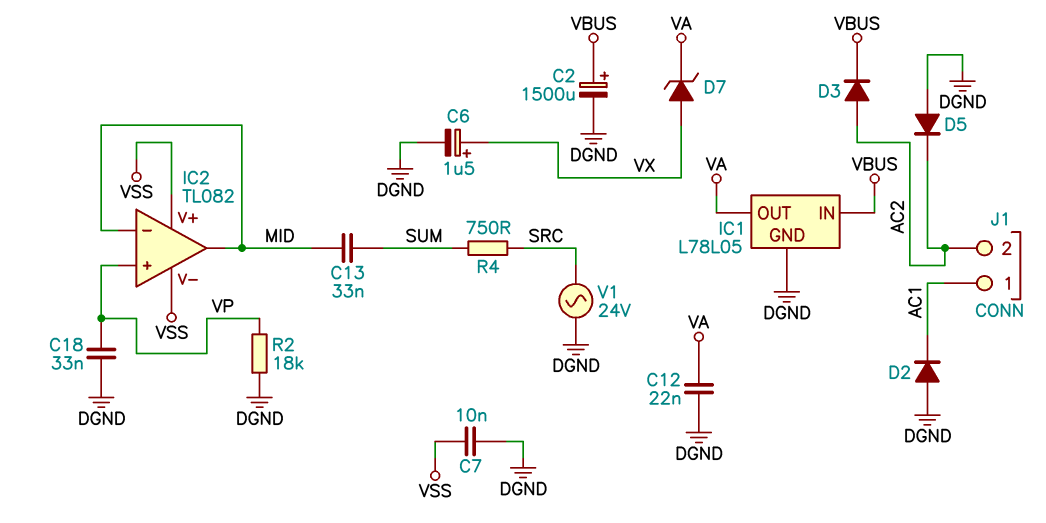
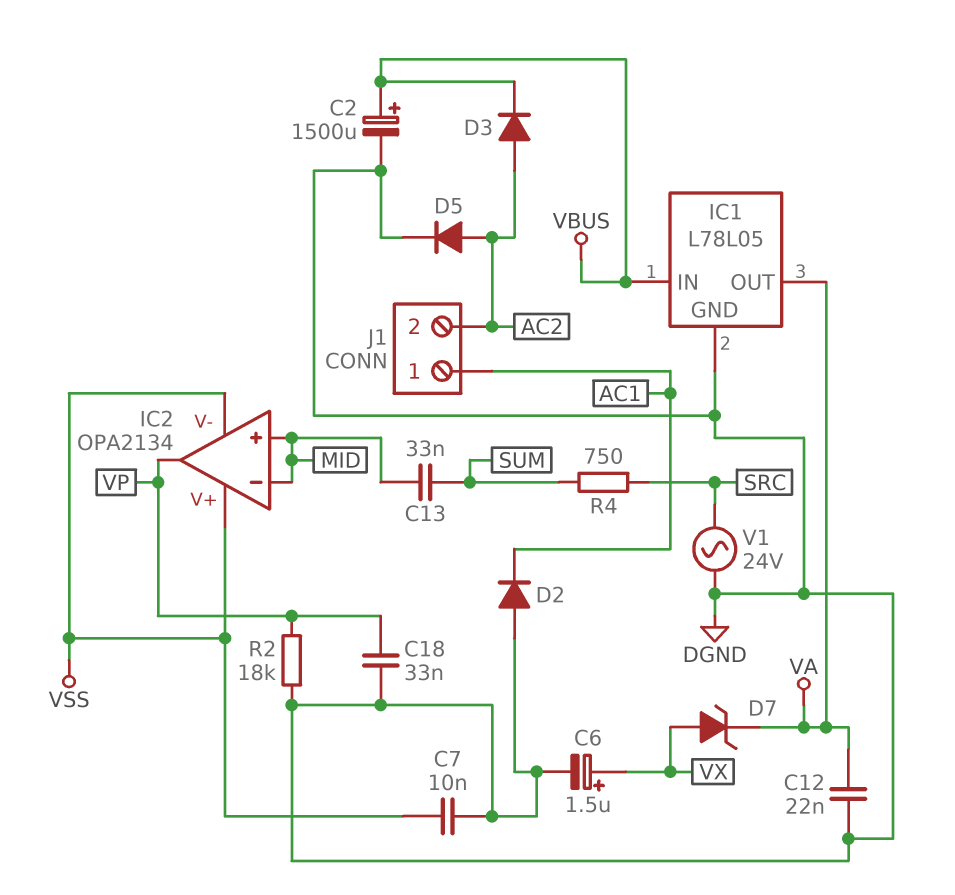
D5: diode (A DGND, K AC2) -> diode (A AC2, K DGND)
IC2: TL082 -> OPA2134
IC2 pin in+: VP -> MID
IC2 pin out: MID -> VP

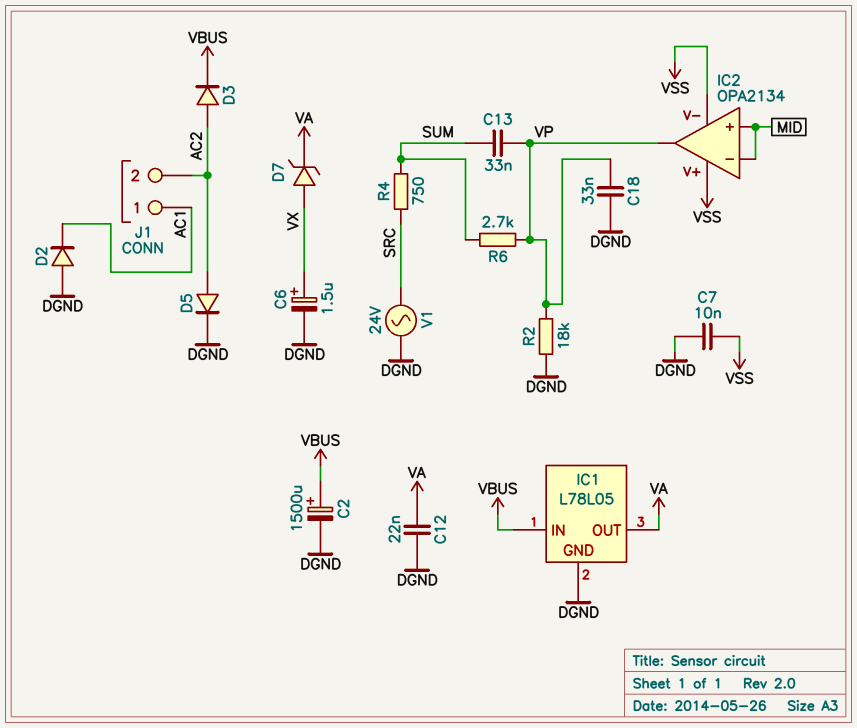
C13: 33nF (MID, SUM) -> 33nF (SUM, VP)
R6: none -> 2.7k (SUM, VP)

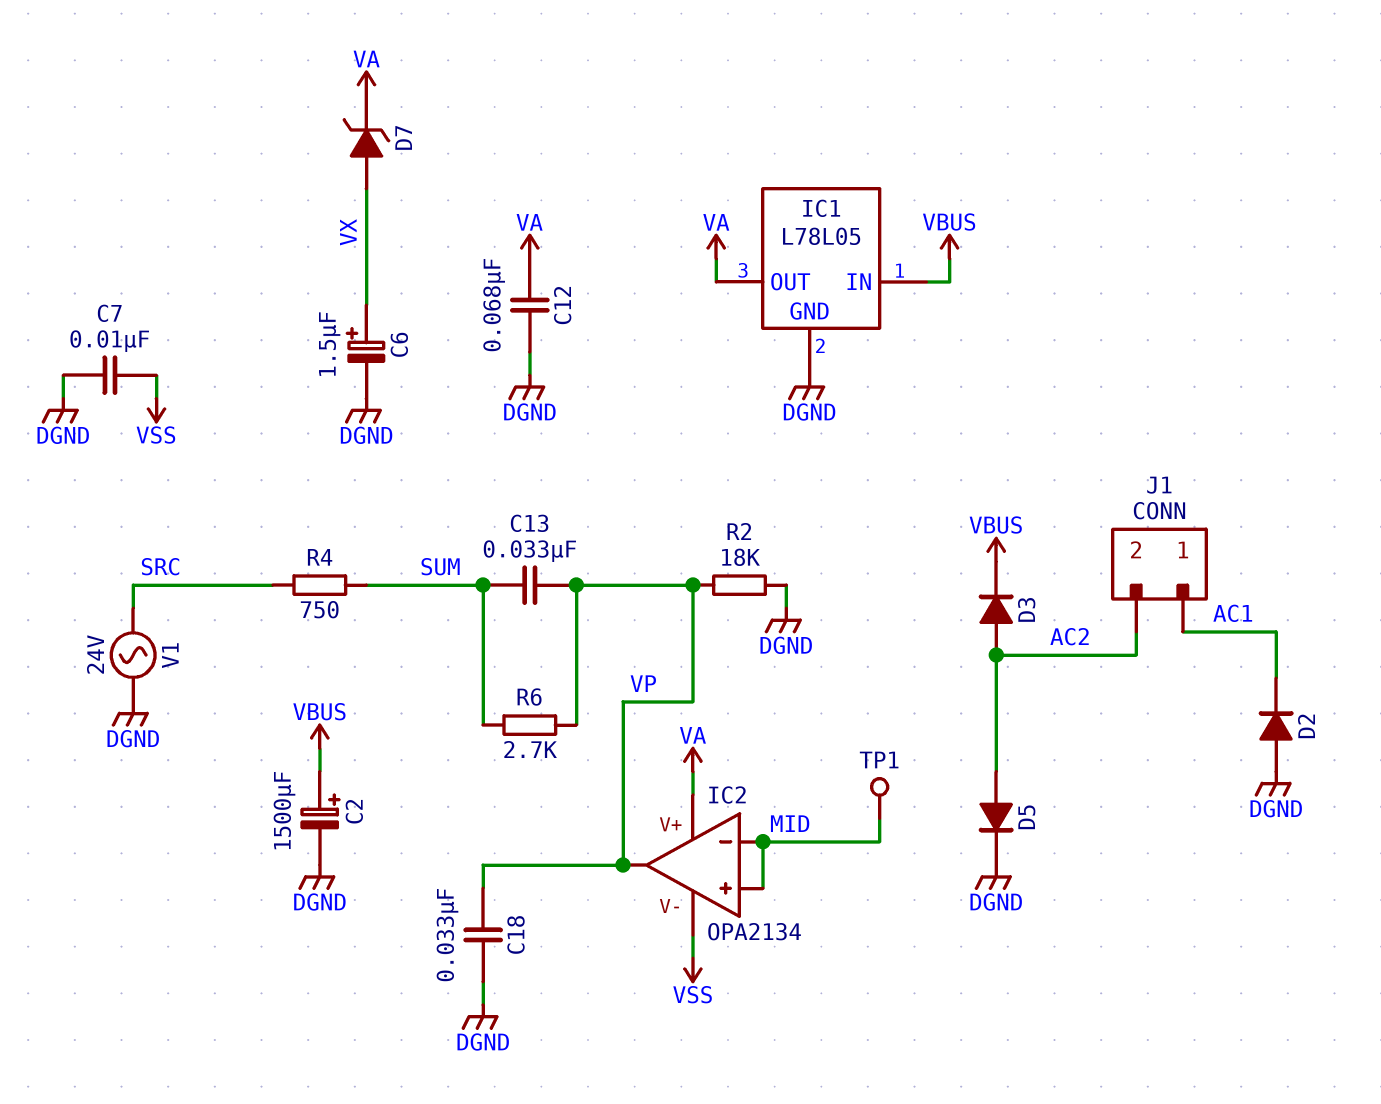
C12: 22nF (DGND, VA) -> 68nF (DGND, VA)
IC2 pin V+: VSS -> VA
TP1: none -> test point (MID)

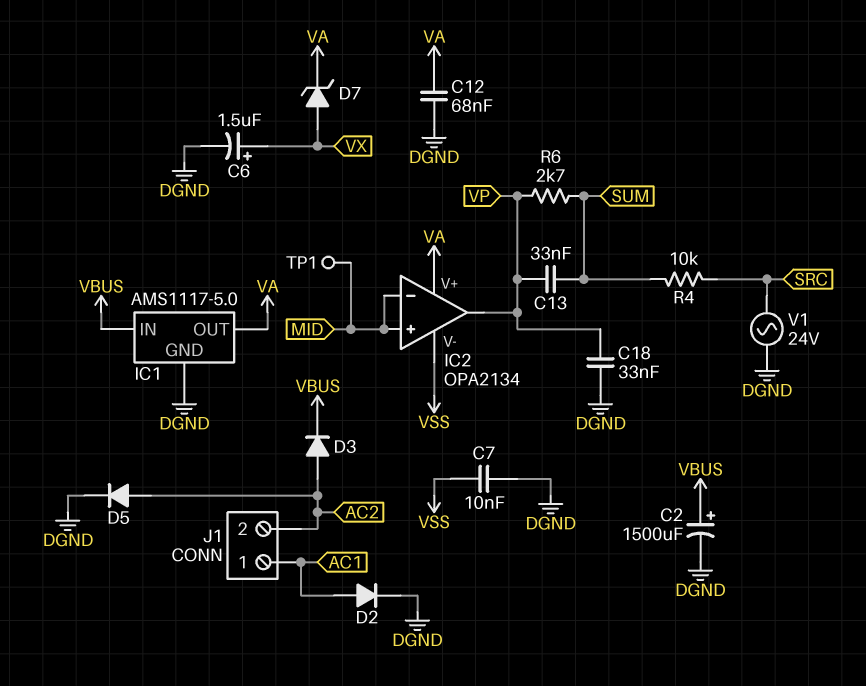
D2: diode (A DGND, K AC1) -> diode (A AC1, K DGND)
IC1: L78L05 -> AMS1117-5.0
R2: 18k (DGND, VP) -> none
R4: 750 (SRC, SUM) -> 10k (SRC, SUM)

